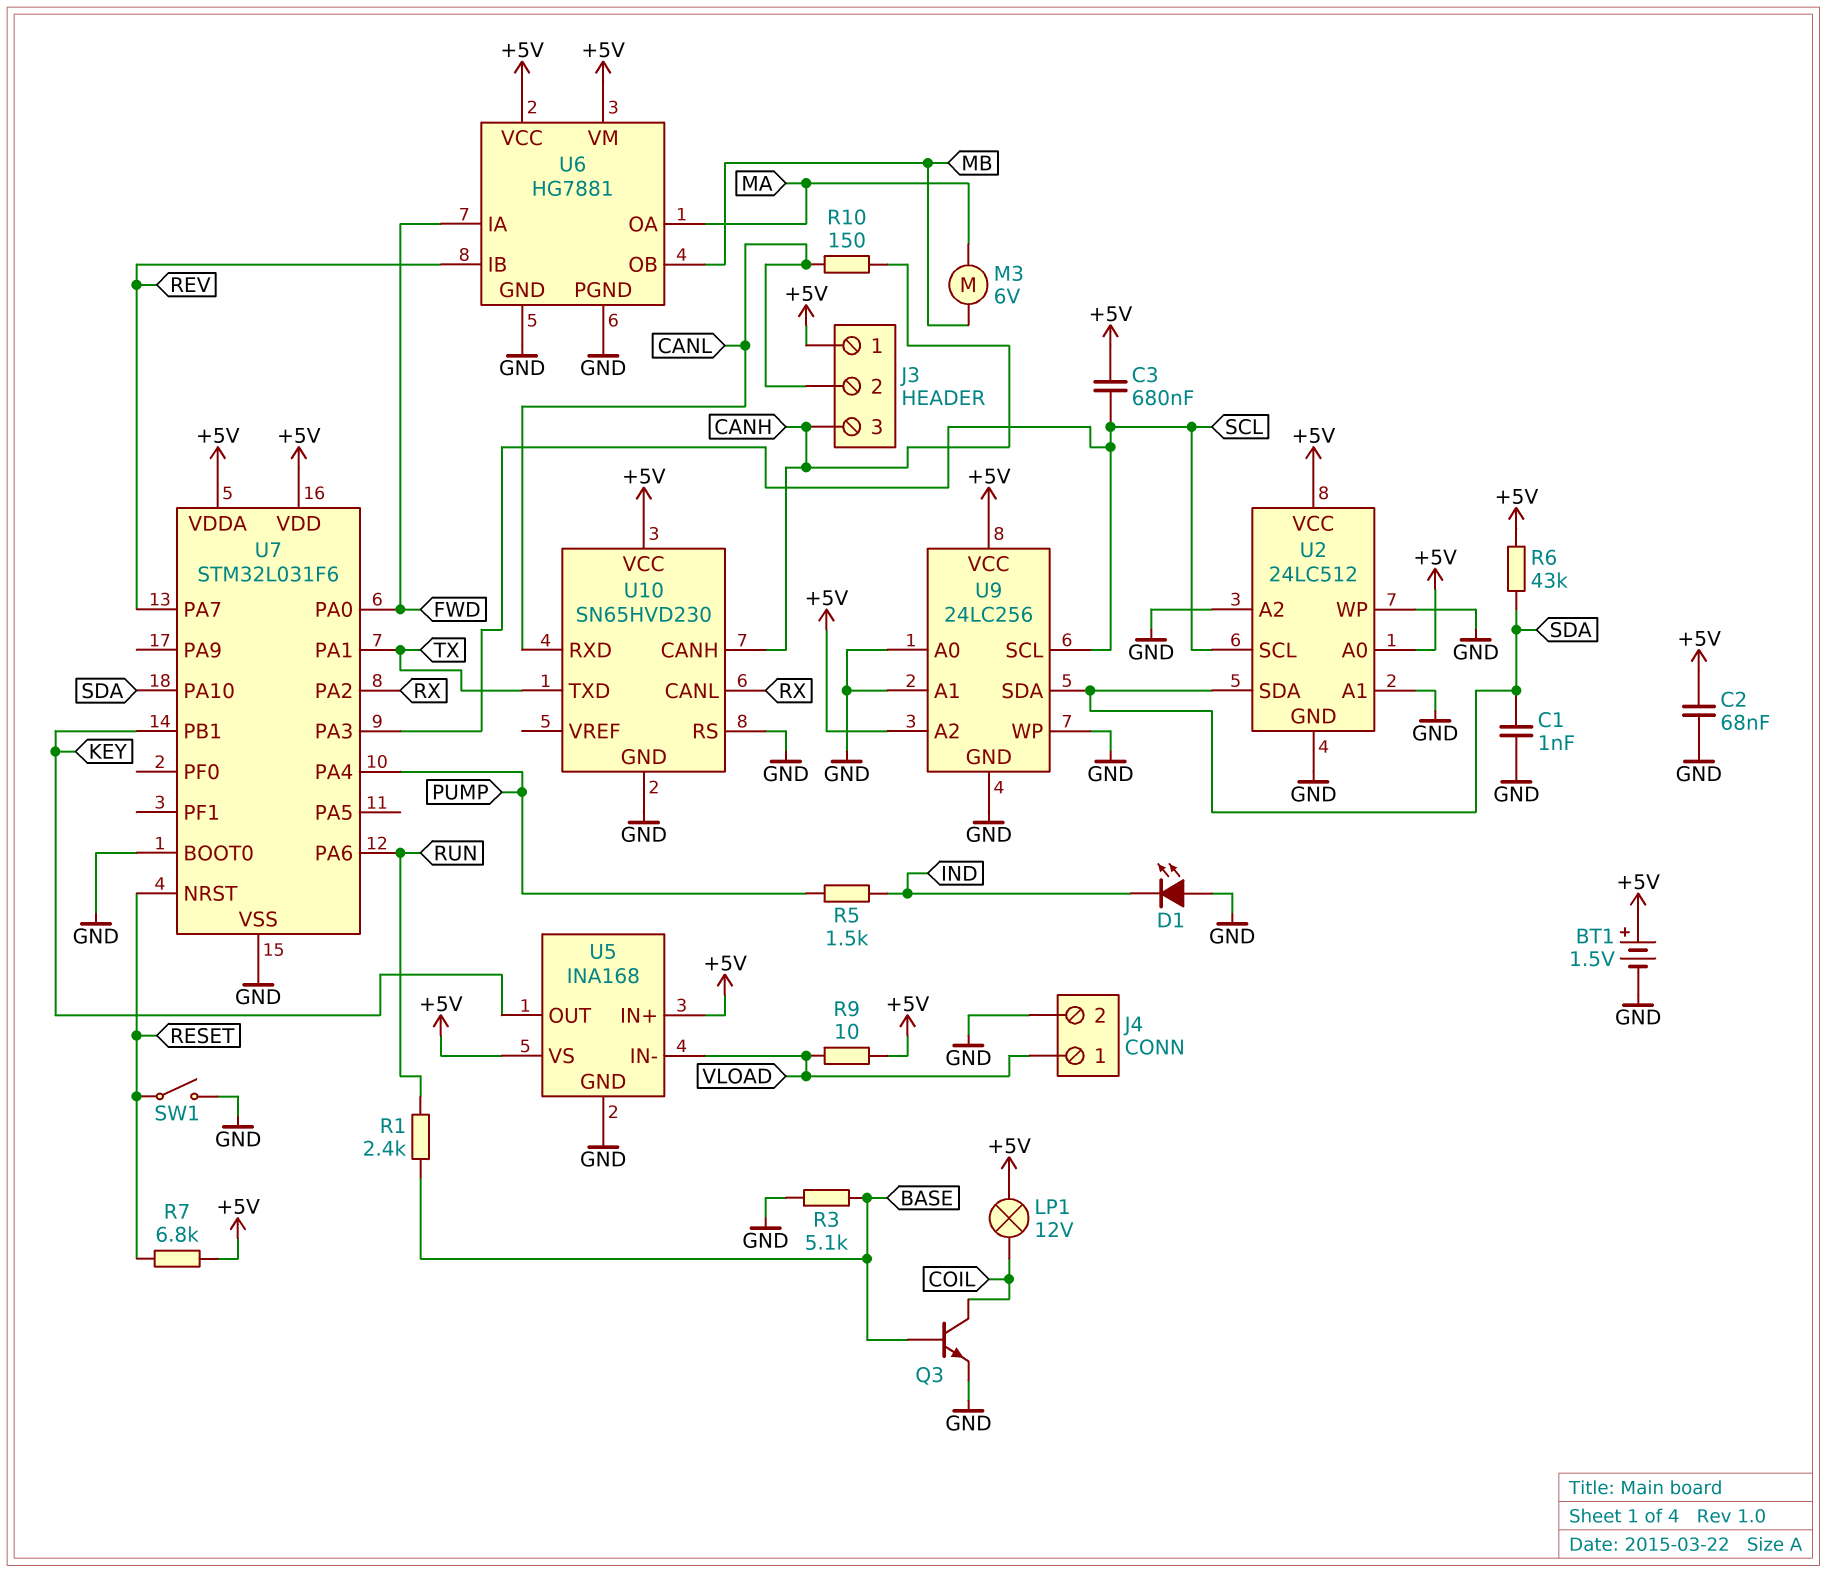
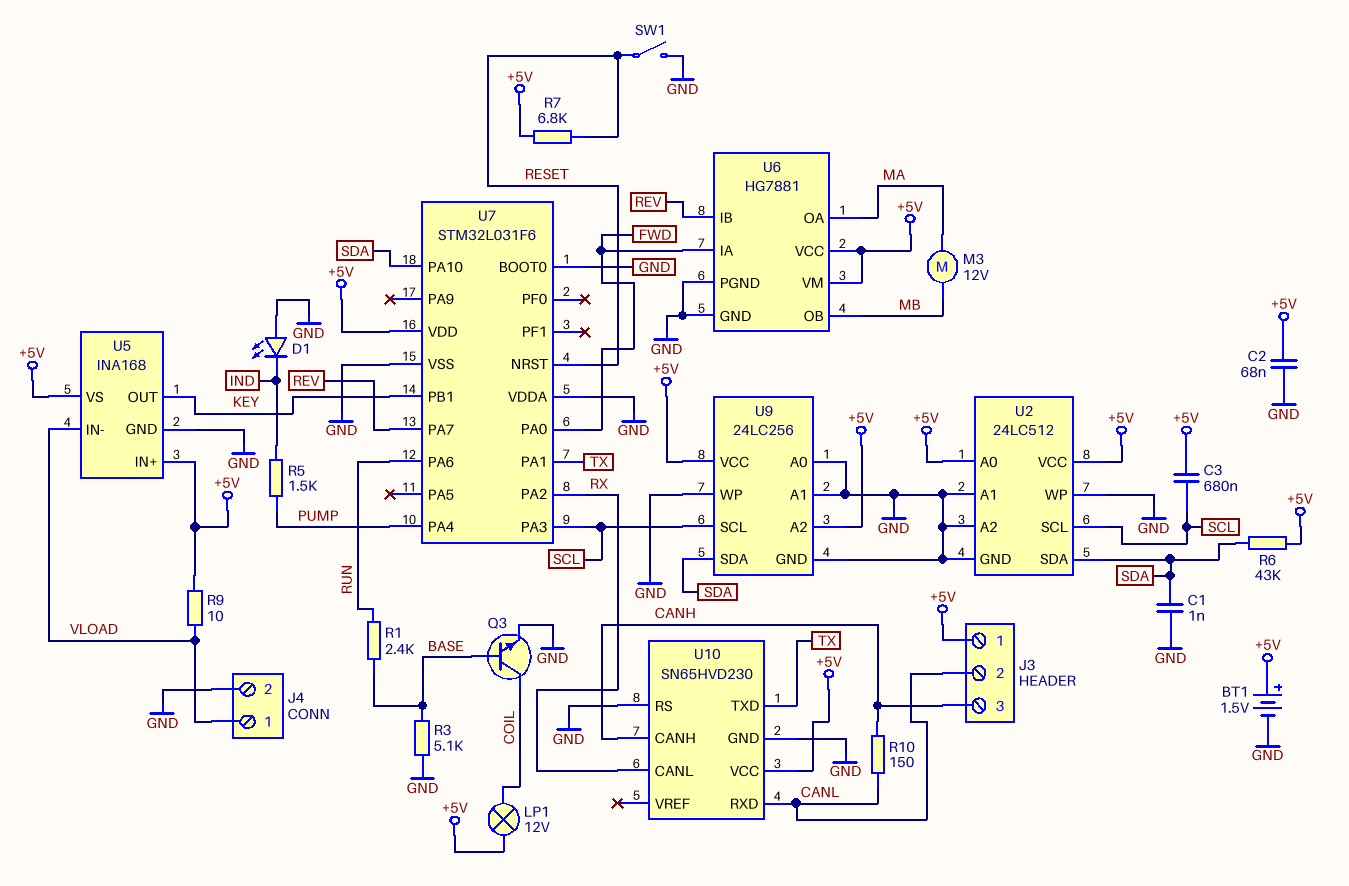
M3: motor 6V (MA, MB) -> motor 12V (MA, MB)
U7 pin VDDA: +5V -> GND

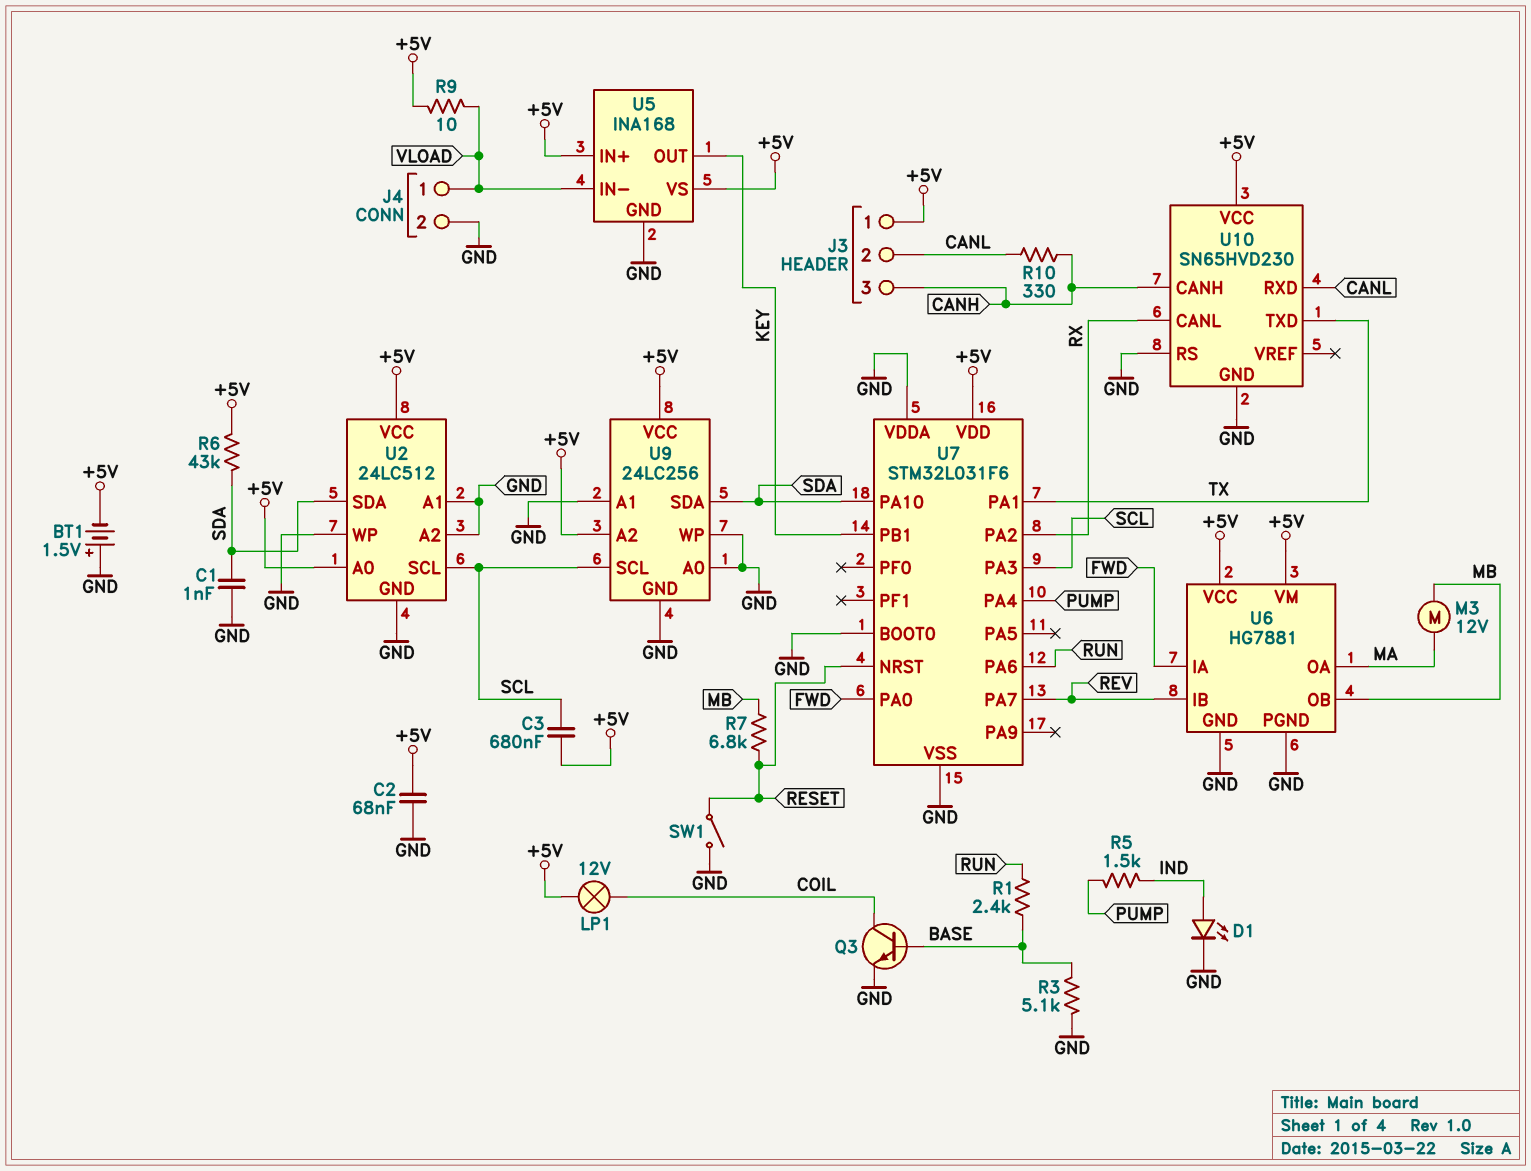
BT1: 1.5V (plus +5V, minus GND) -> 1.5V (plus GND, minus +5V)
D1: LED (A GND, K IND) -> LED (A IND, K GND)
R7: 6.8k (+5V, RESET) -> 6.8k (MB, RESET)
R10: 150 (CANH, CANL) -> 330 (CANH, CANL)

